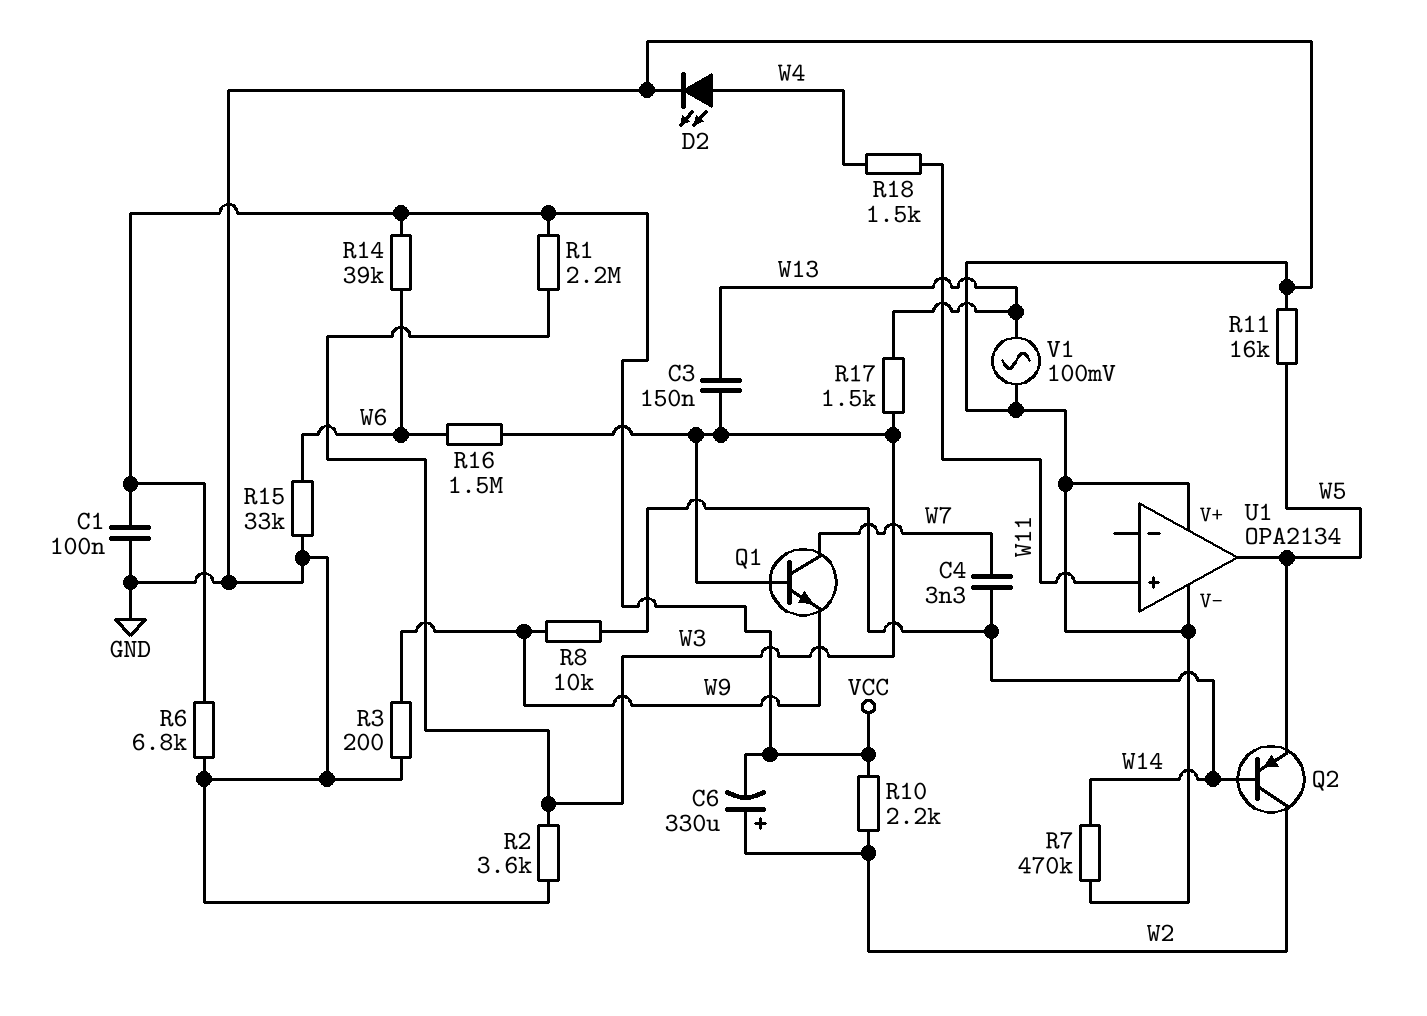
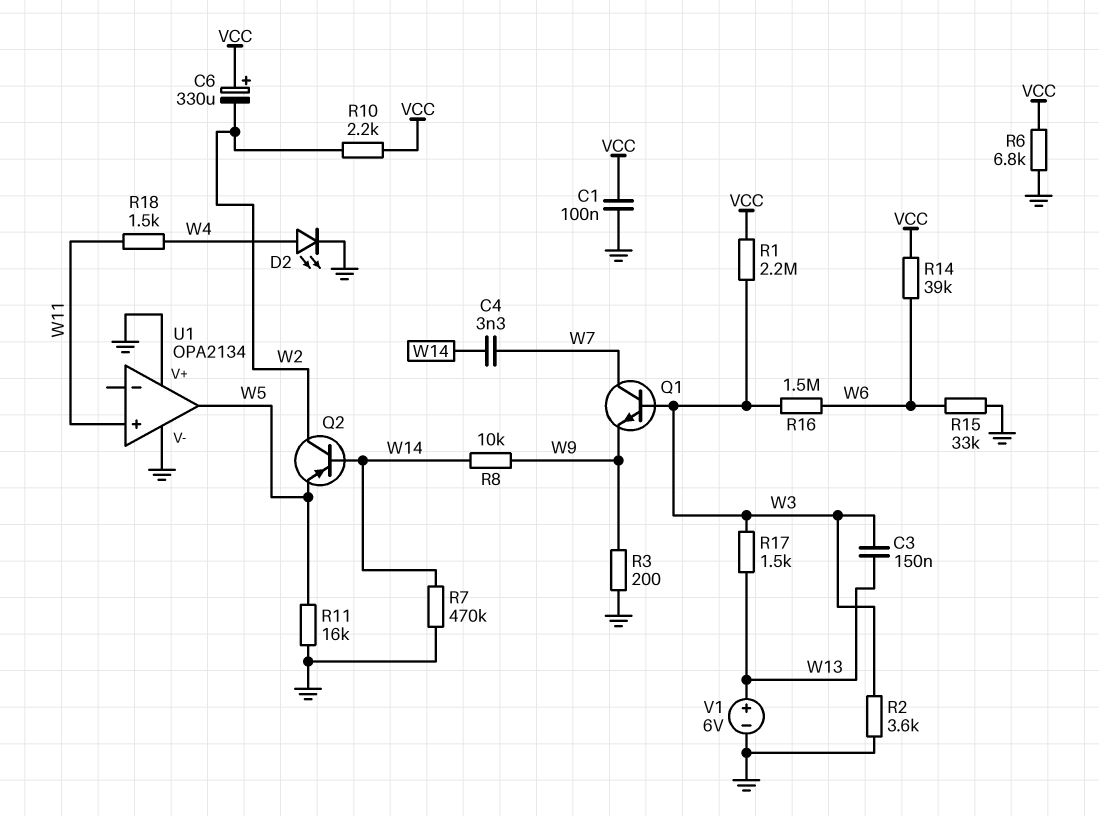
C6: 330uF (plus W2, minus VCC) -> 330uF (plus VCC, minus W2)
V1: AC 100mV (GND, W13) -> 6V (plus W13, minus GND)

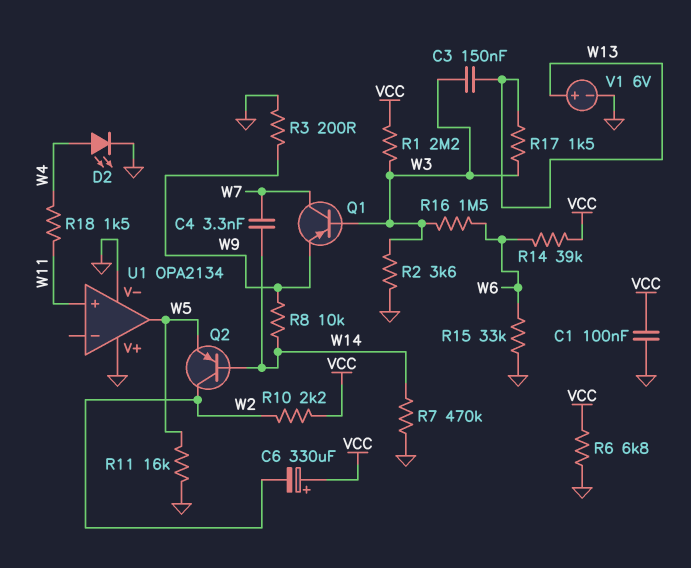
Q1: NPN (B W3, C W7, E W9) -> PNP (B W3, C W7, E W9)

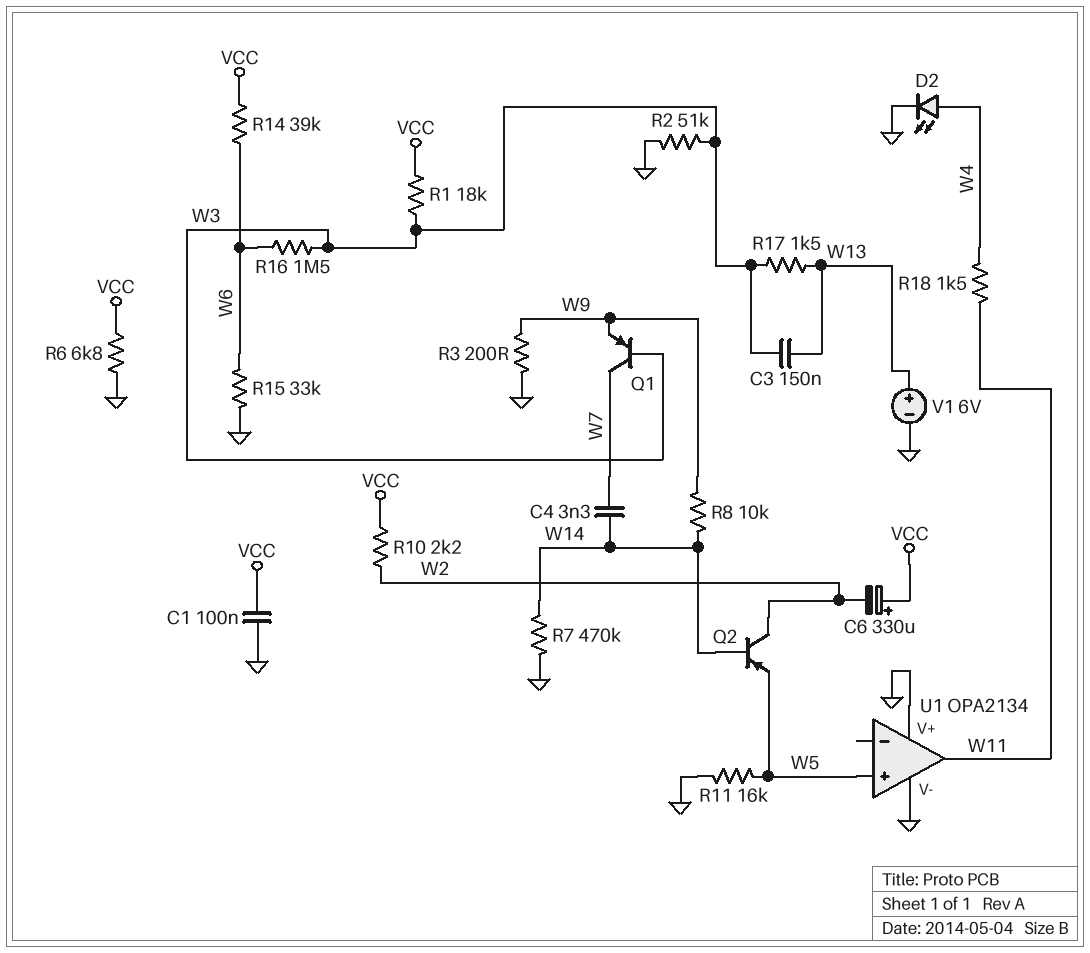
R1: 2.2M (VCC, W3) -> 18k (VCC, W3)
R2: 3.6k (GND, W3) -> 51k (GND, W3)
U1 pin in+: W11 -> W5
U1 pin out: W5 -> W11

